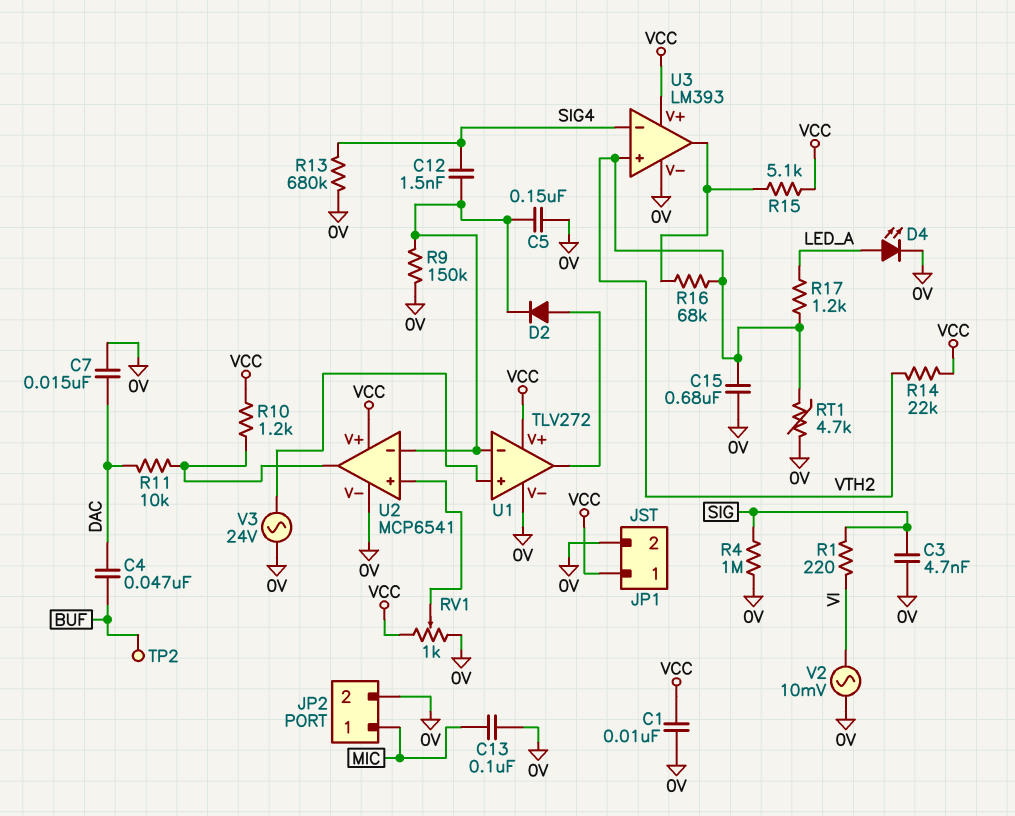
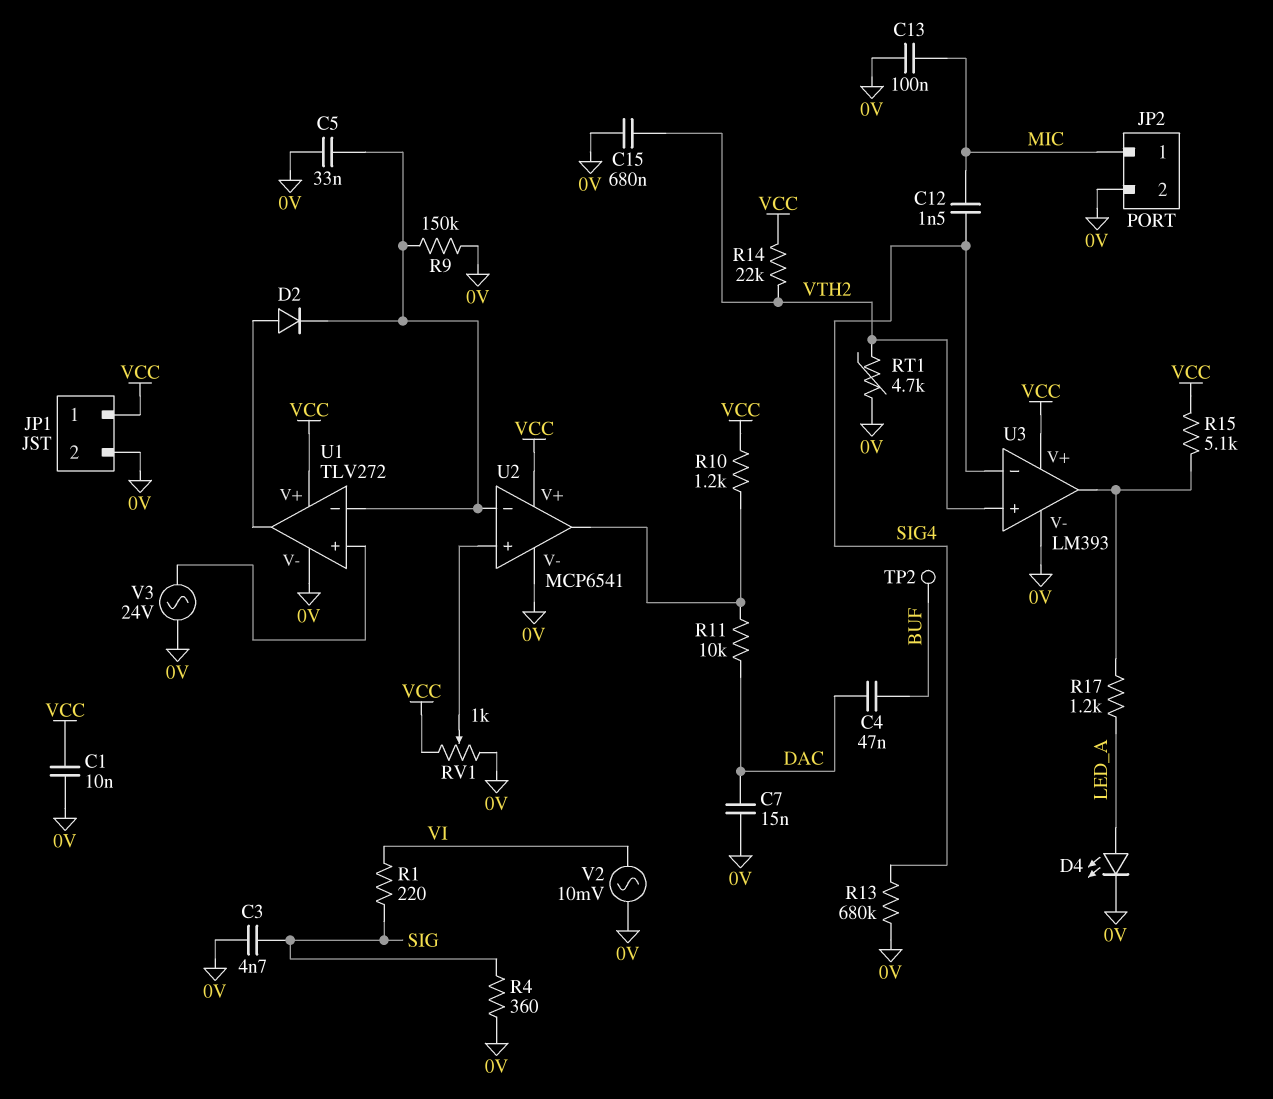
C5: 150nF (0V, U1/in-) -> 33nF (0V, U1/in-)
C12: 1.5nF (SIG4, U1/in-) -> 1.5nF (MIC, SIG4)
R4: 1M (0V, SIG) -> 360 (0V, SIG)
R16: 68k (U3/out, VTH2) -> none
R17: 1.2k (LED_A, VTH2) -> 1.2k (LED_A, U3/out)

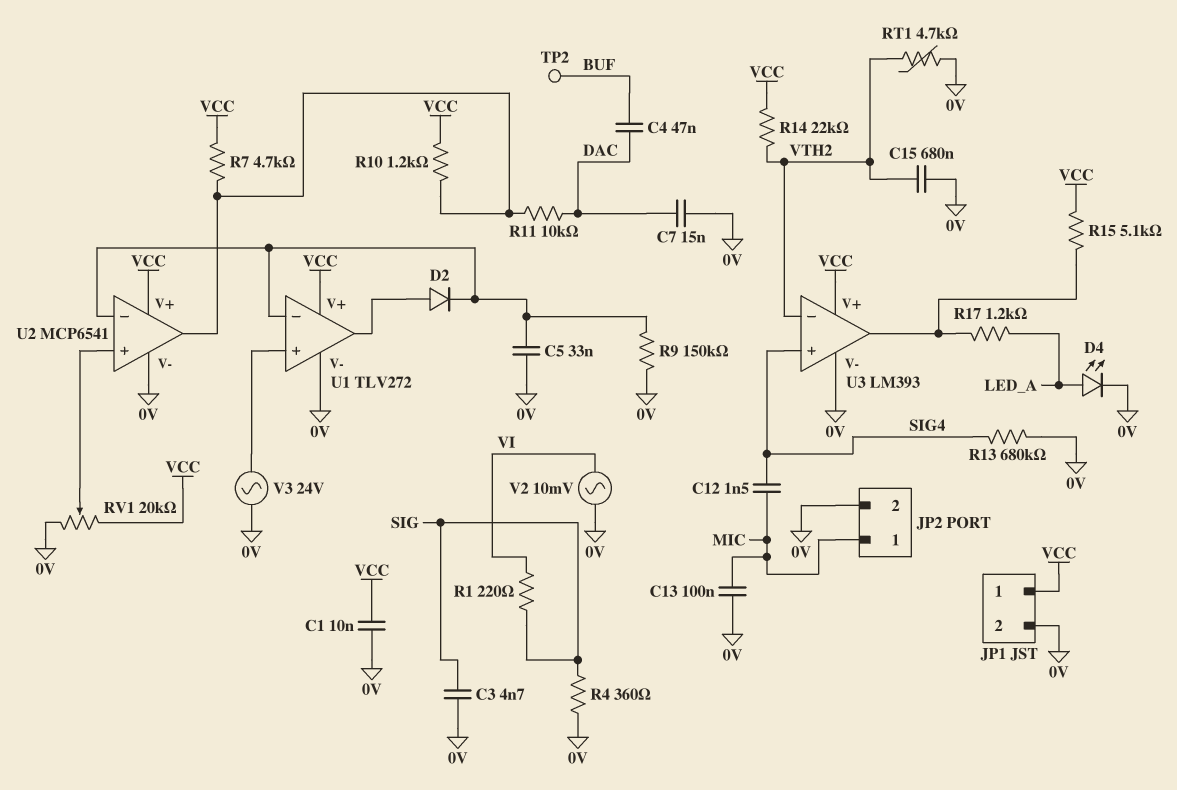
R7: none -> 4.7k (U2/out, VCC)
RV1: 1k (0V, VCC, wiper U2/in+) -> 20k (0V, VCC, wiper U2/in+)
U3 pin in+: VTH2 -> SIG4
U3 pin in-: SIG4 -> VTH2

